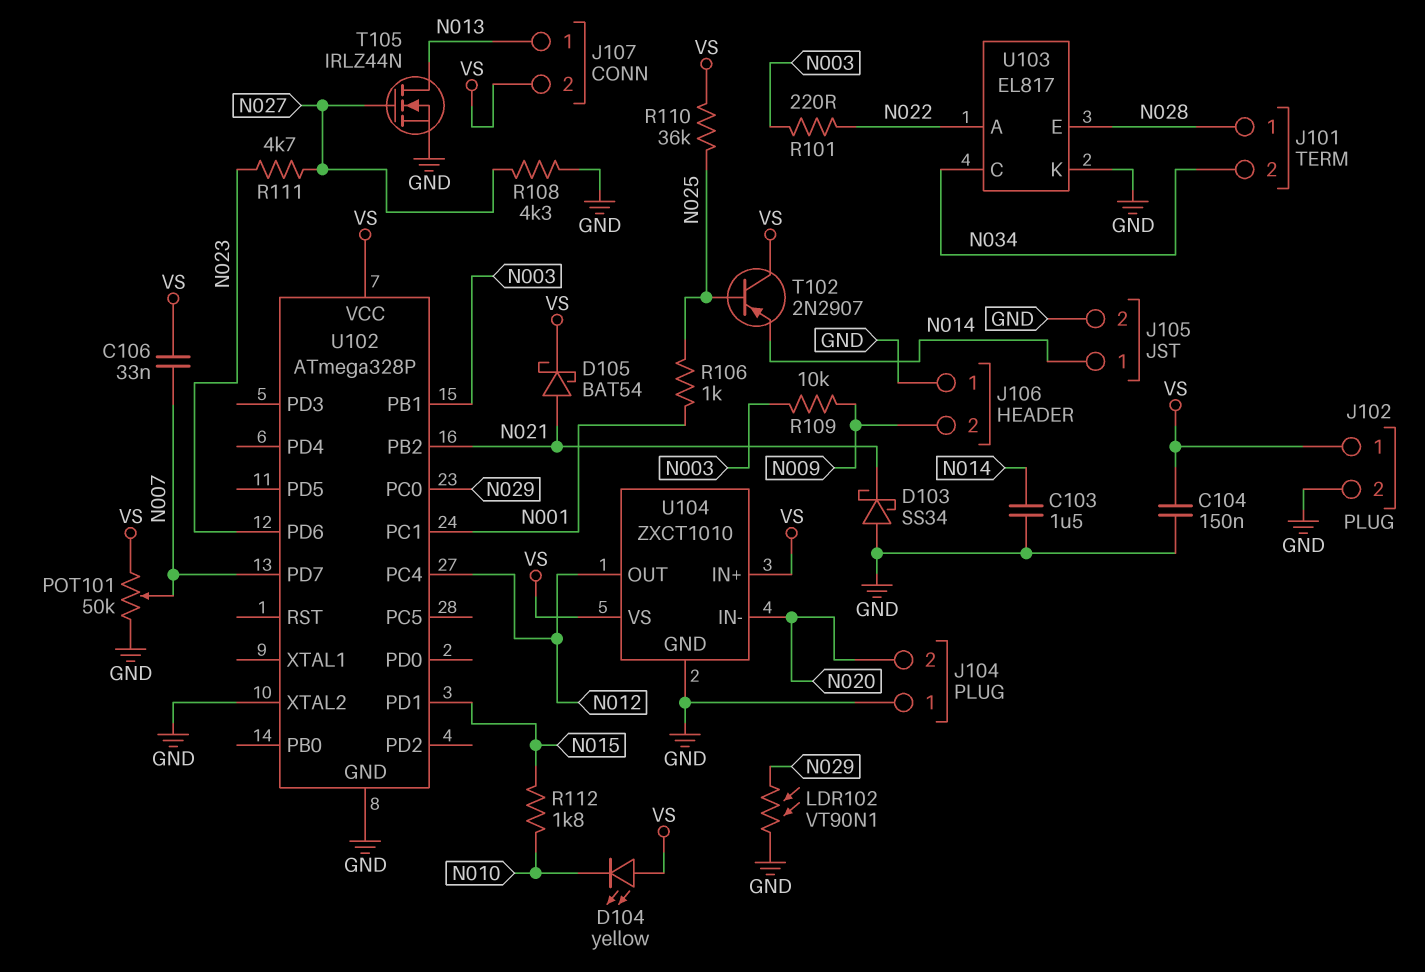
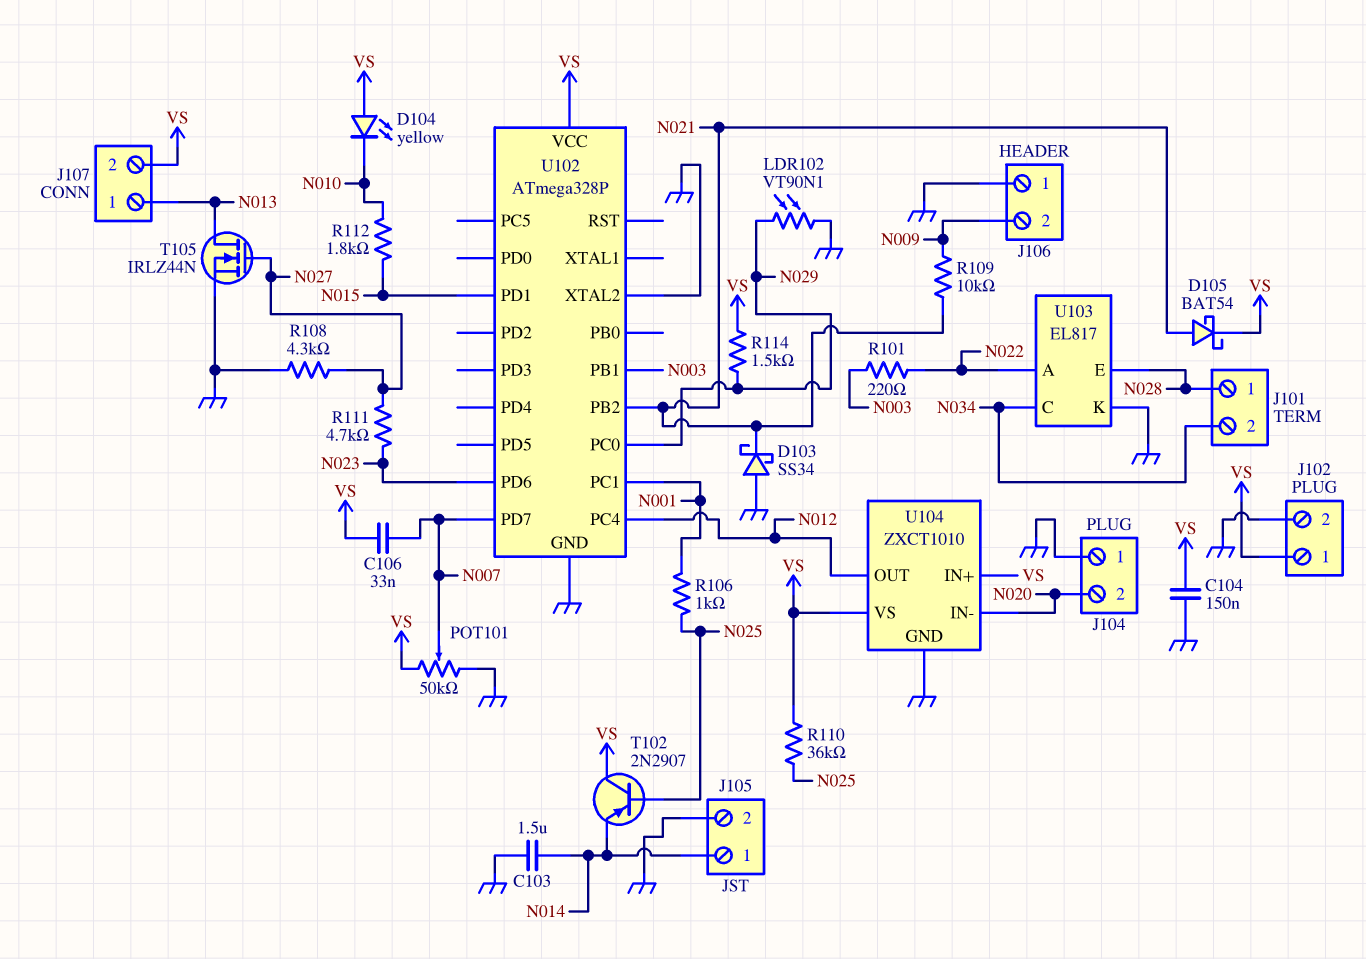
R109: 10k (N003, N009) -> 10k (N009, N021)
R114: none -> 1.5k (N029, VS)

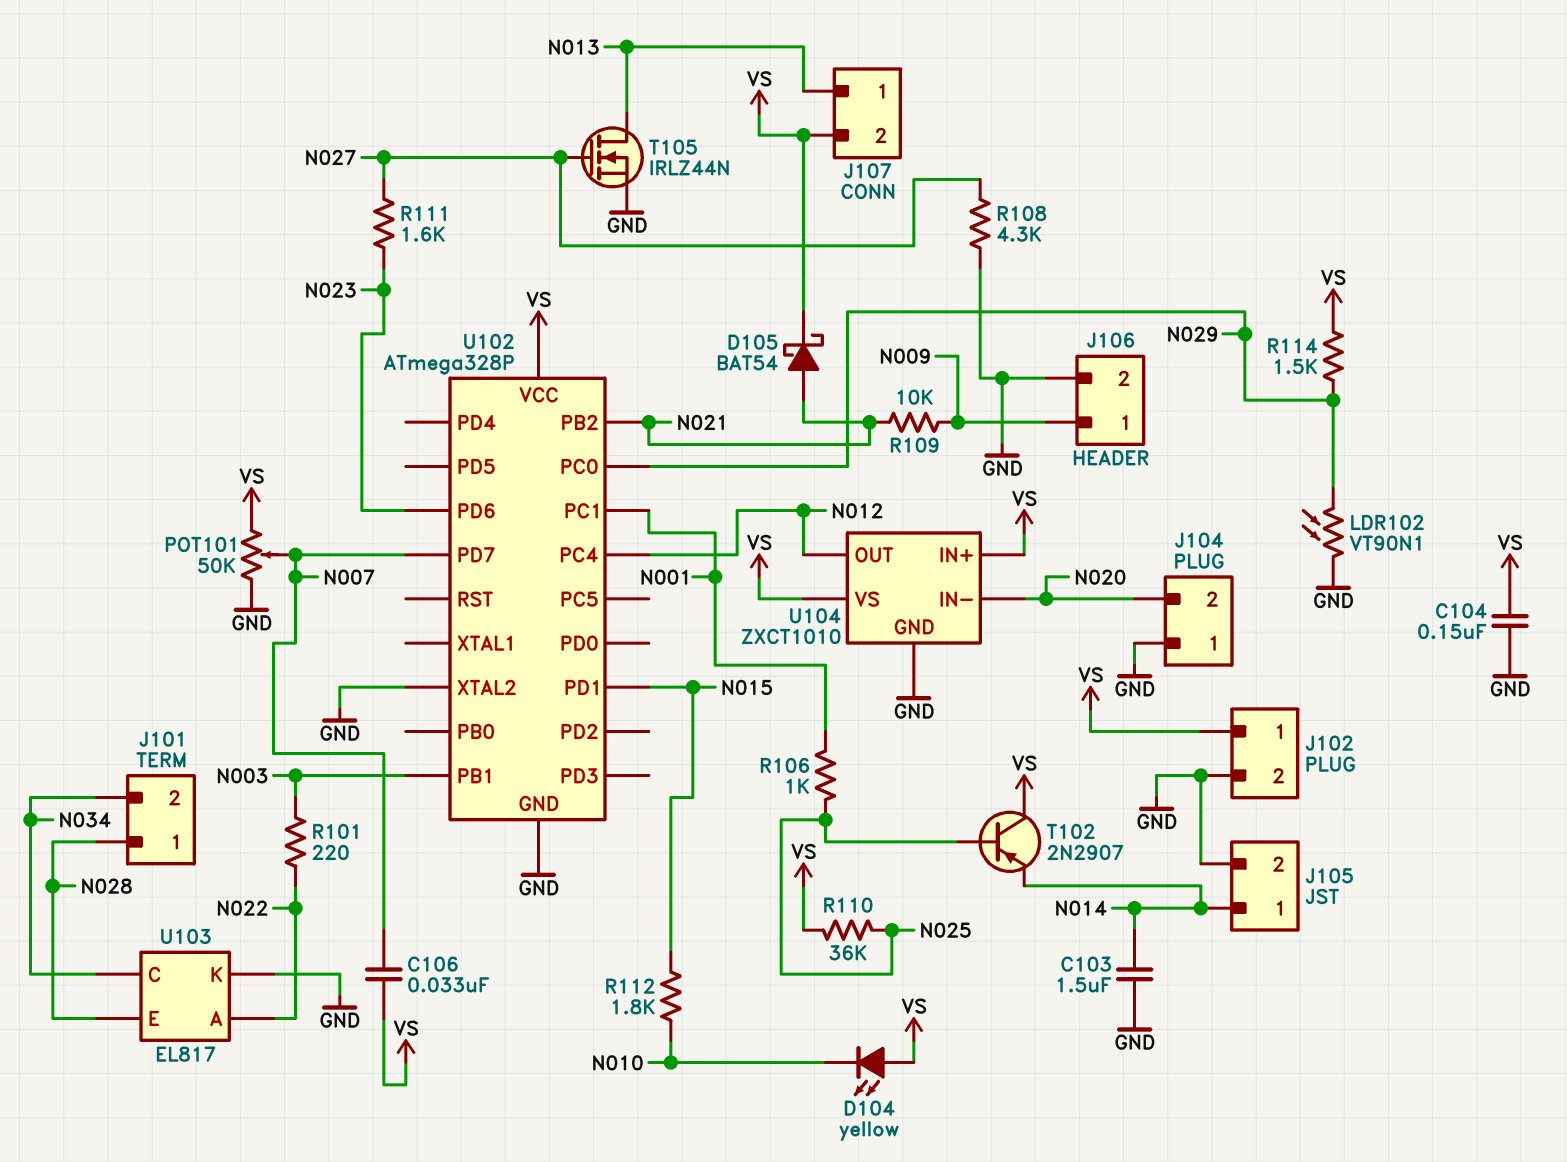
D103: schottky SS34 (A GND, K N021) -> none
J106 pin 1: GND -> N009
J106 pin 2: N009 -> GND
R111: 4.7k (N023, N027) -> 1.6k (N023, N027)

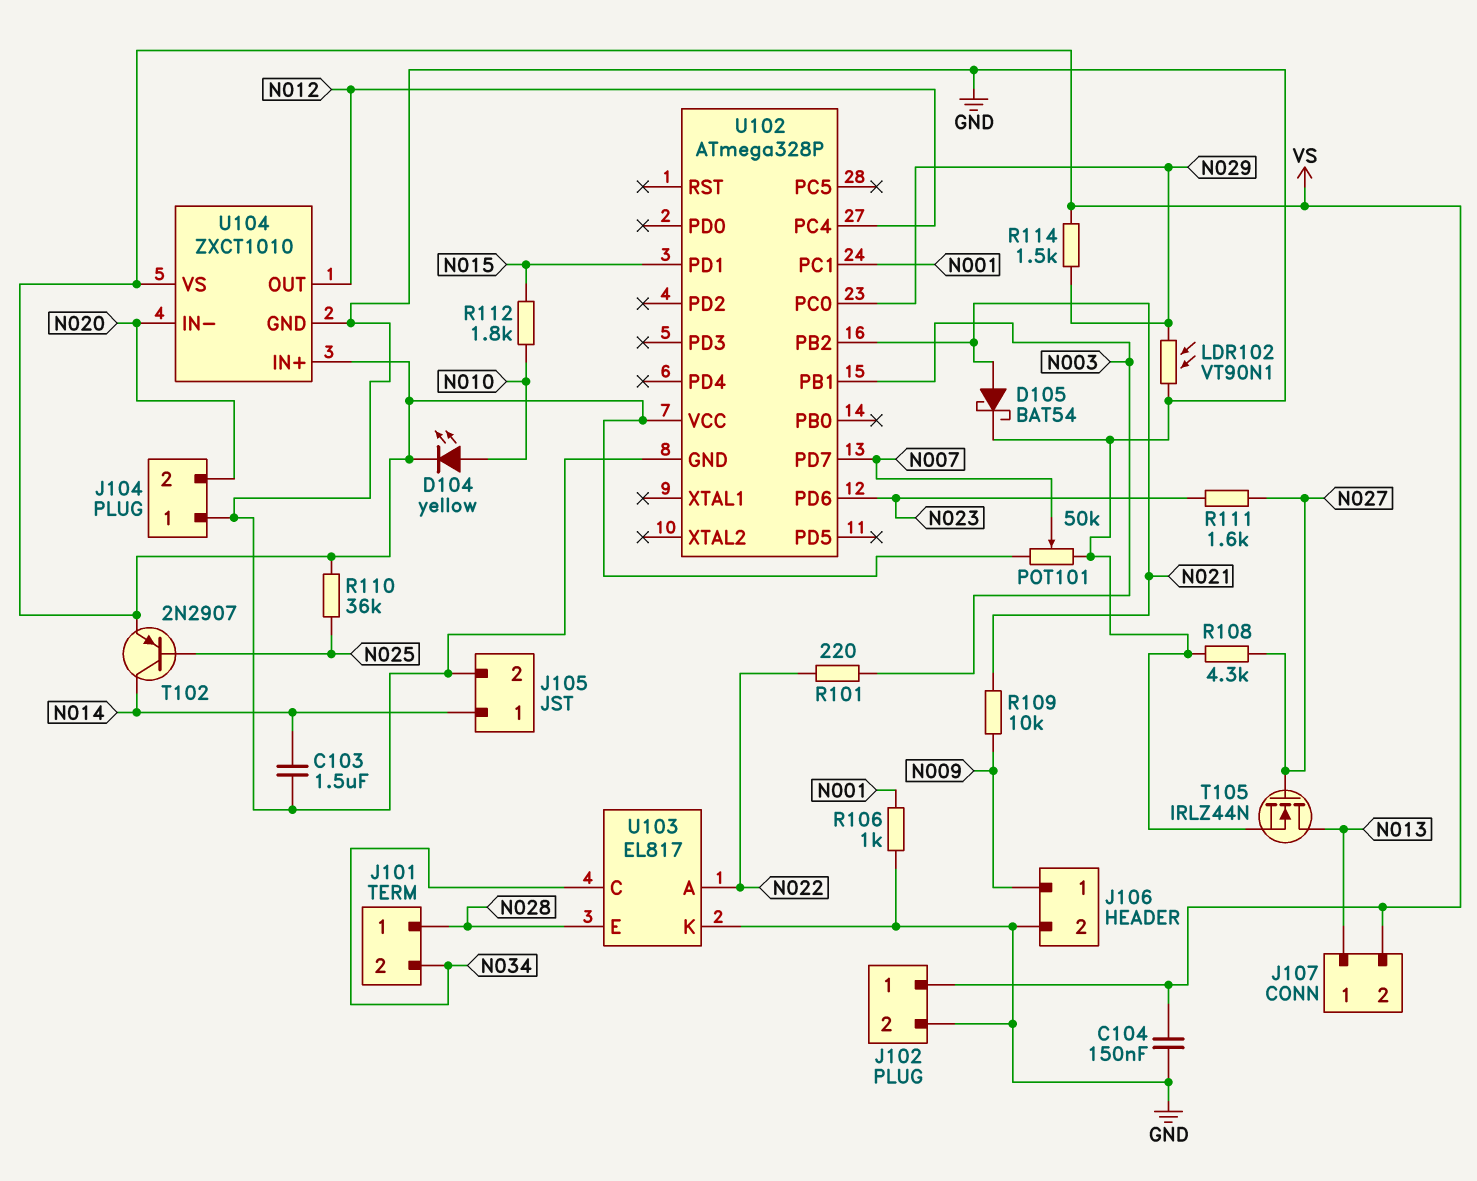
C106: 33nF (N007, VS) -> none
D104: LED yellow (A VS, K N010) -> LED yellow (A N010, K VS)
D105: schottky BAT54 (A N021, K VS) -> schottky BAT54 (A N021, K GND)
R106: 1k (N001, N025) -> 1k (GND, N001)
T102: PNP 2N2907 (B N025, C VS, E N014) -> PNP 2N2907 (B N025, C N014, E VS)
U102 pin XTAL2: GND -> none

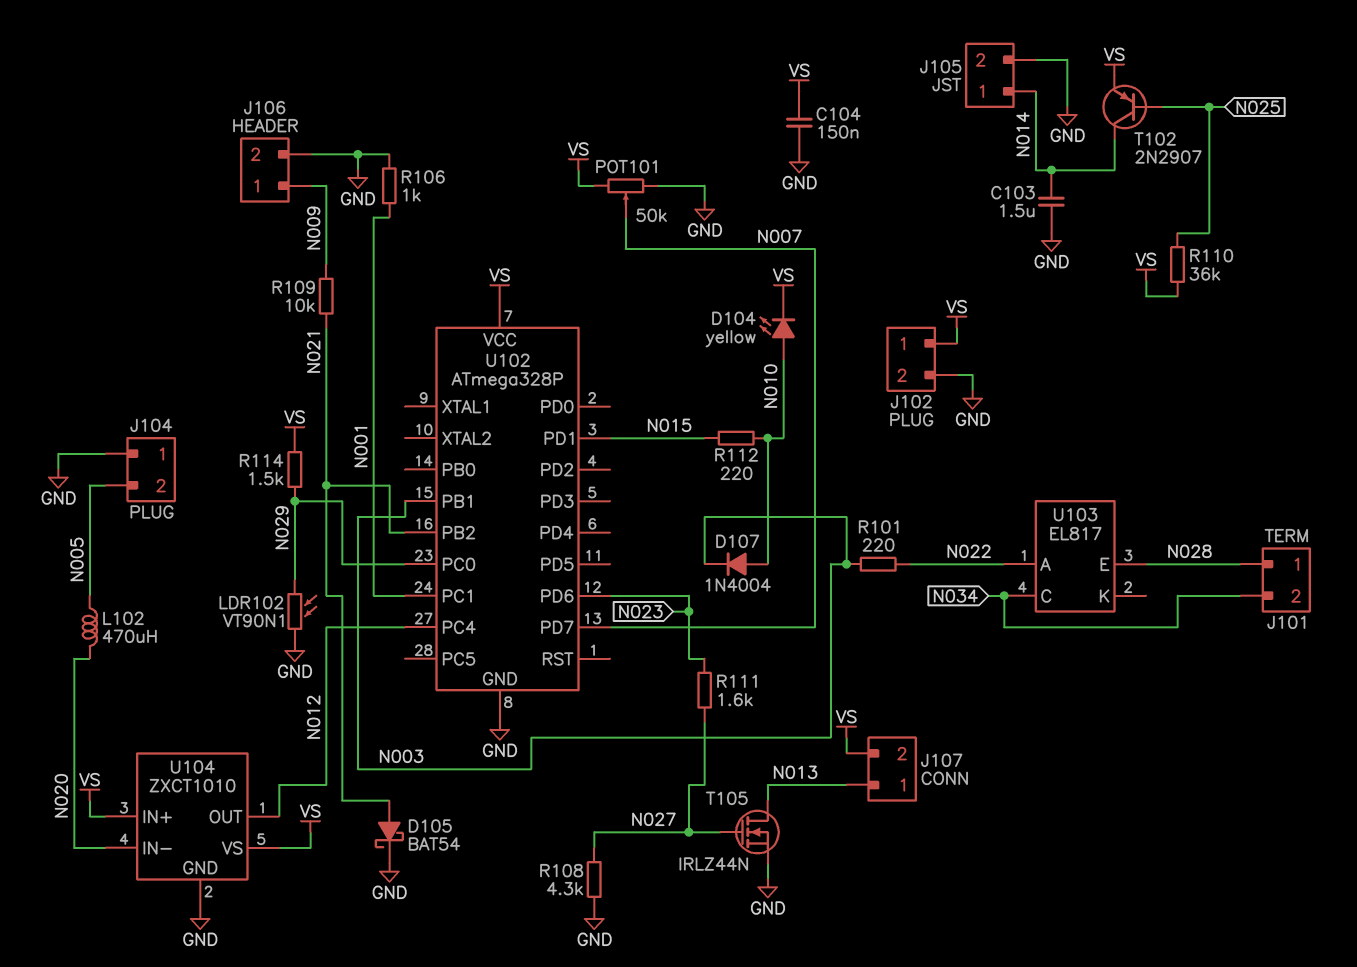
D107: none -> diode 1N4004 (A N010, K N003)
J104 pin 2: N020 -> N005
L102: none -> 470uH (N005, N020)
R112: 1.8k (N010, N015) -> 220 (N010, N015)
U103 pin K: GND -> none

